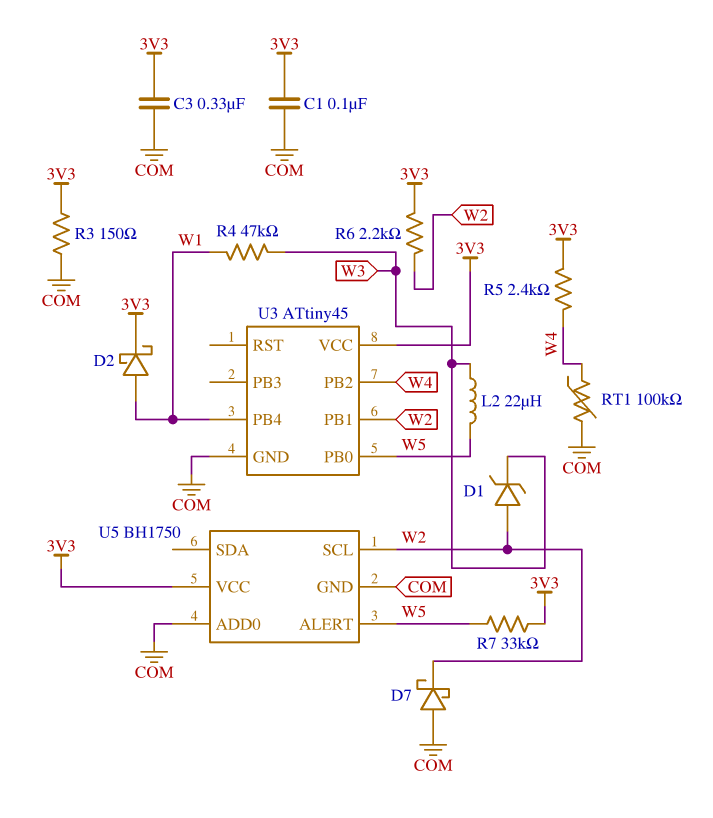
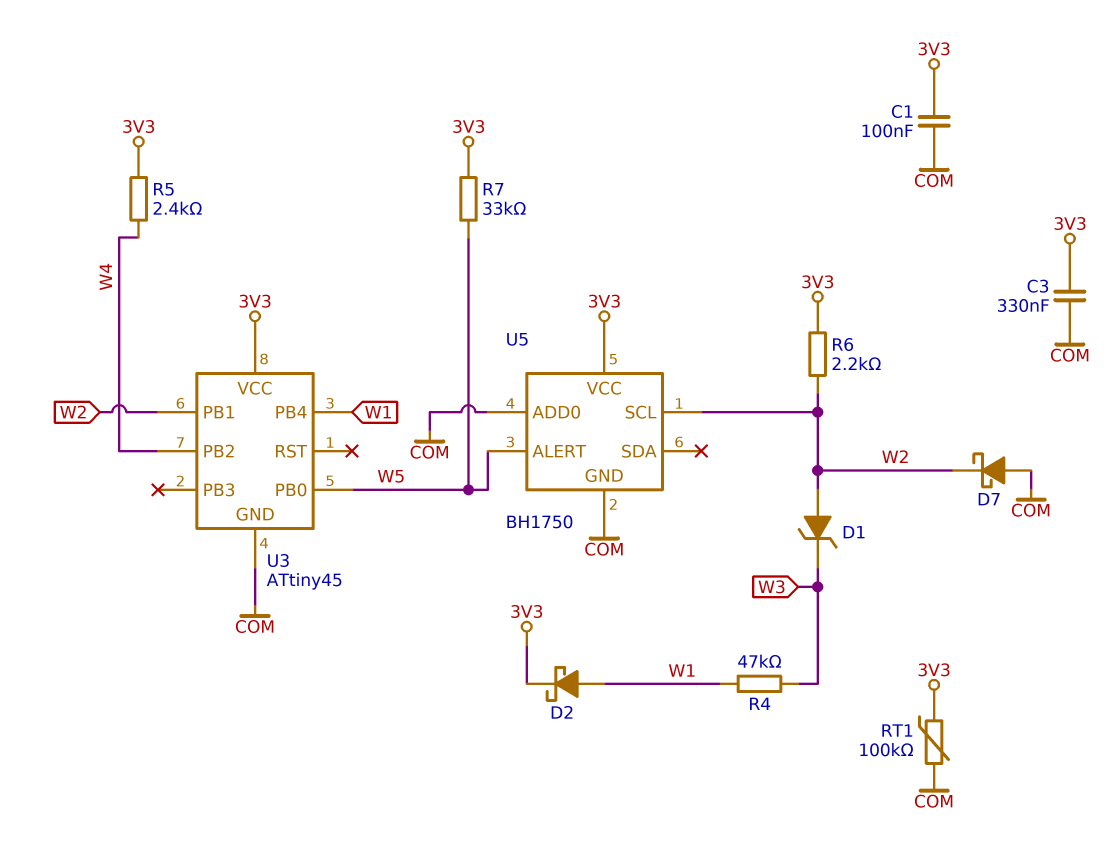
L2: 22uH (W3, W5) -> none
R3: 150 (3V3, COM) -> none
RT1: 100k (COM, W4) -> 100k (3V3, COM)

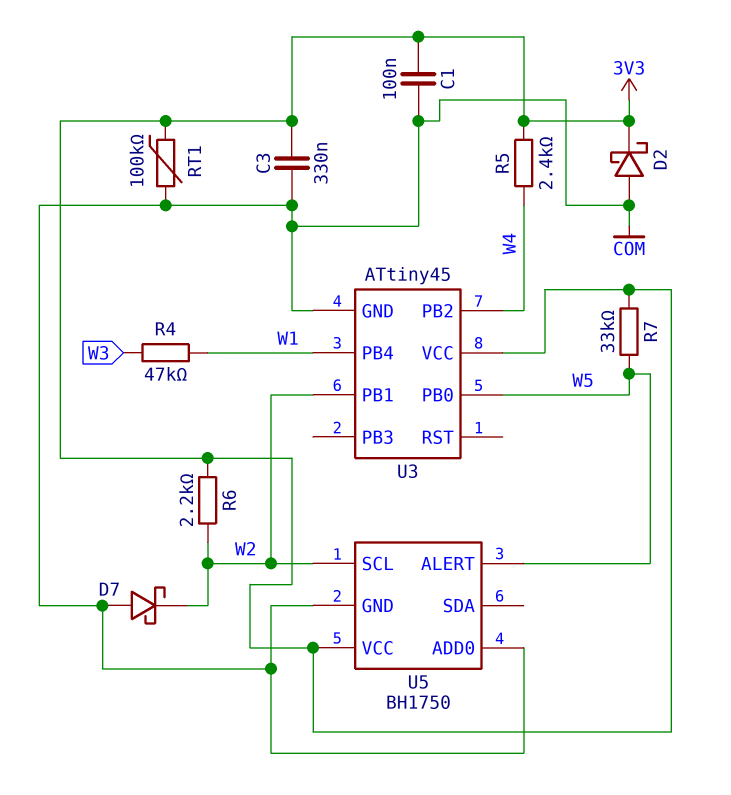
D1: zener (A W2, K W3) -> none
D2: schottky (A W1, K 3V3) -> schottky (A COM, K 3V3)

